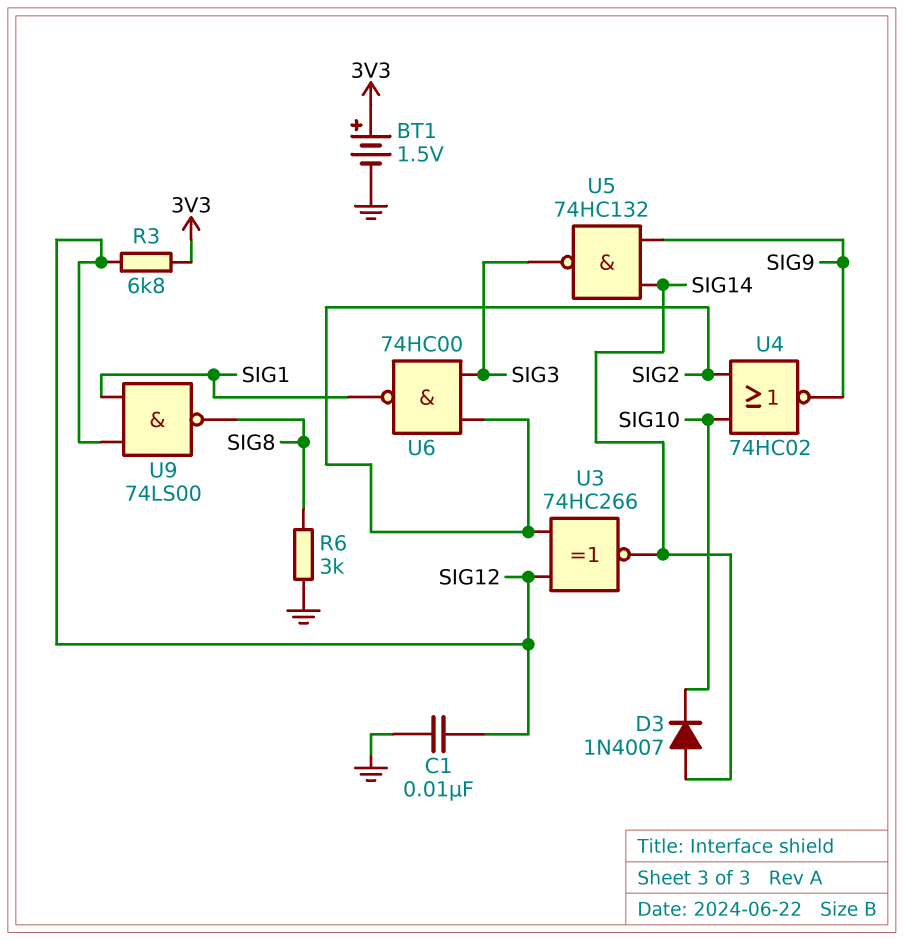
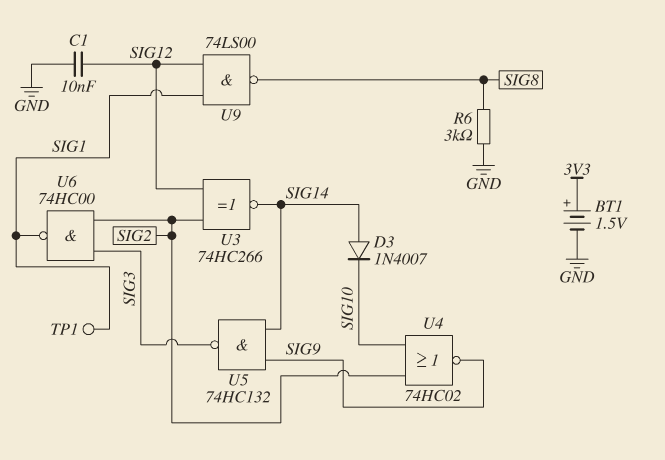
R3: 6.8k (3V3, SIG12) -> none
TP1: none -> test point (SIG1)

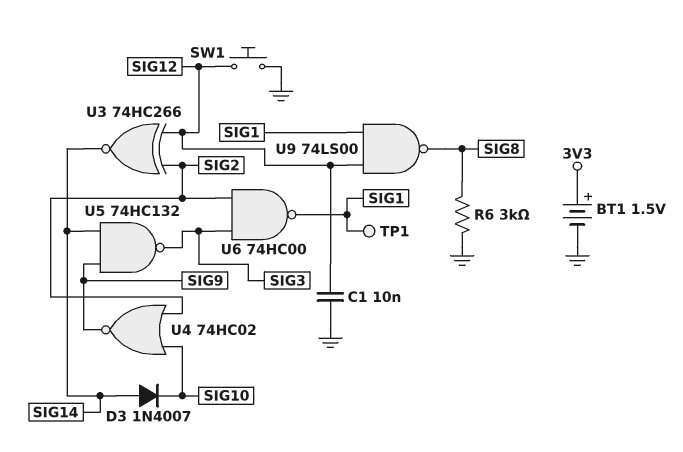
SW1: none -> button (GND, SIG12)

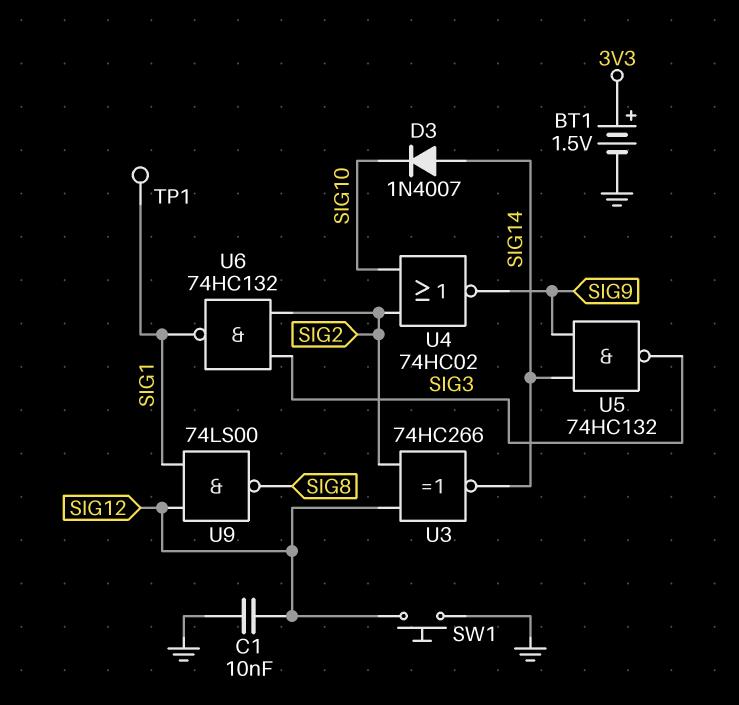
R6: 3k (GND, SIG8) -> none
U6: NAND 74HC00 (in SIG2, in SIG3, out SIG1) -> NAND 74HC132 (in SIG2, in SIG3, out SIG1)

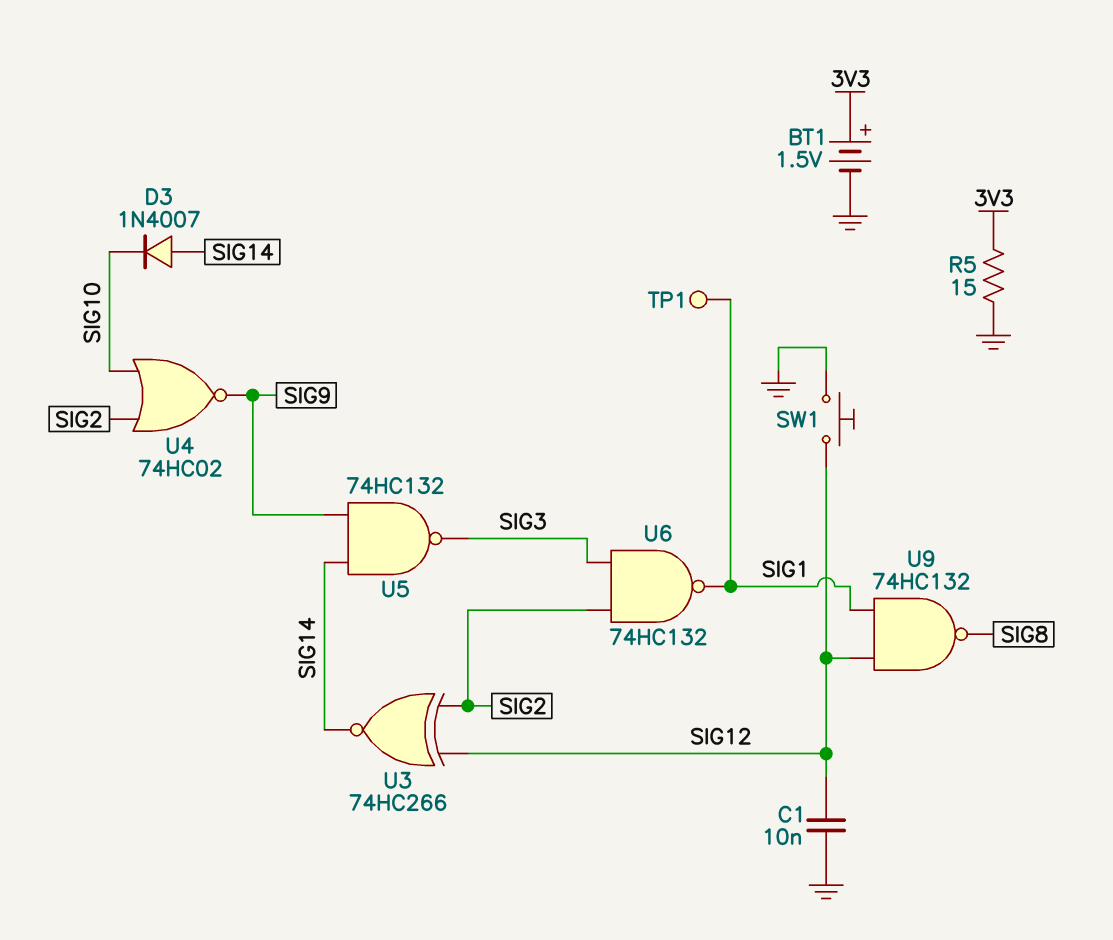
R5: none -> 15 (3V3, GND)
U9: NAND 74LS00 (in SIG1, in SIG12, out SIG8) -> NAND 74HC132 (in SIG1, in SIG12, out SIG8)

